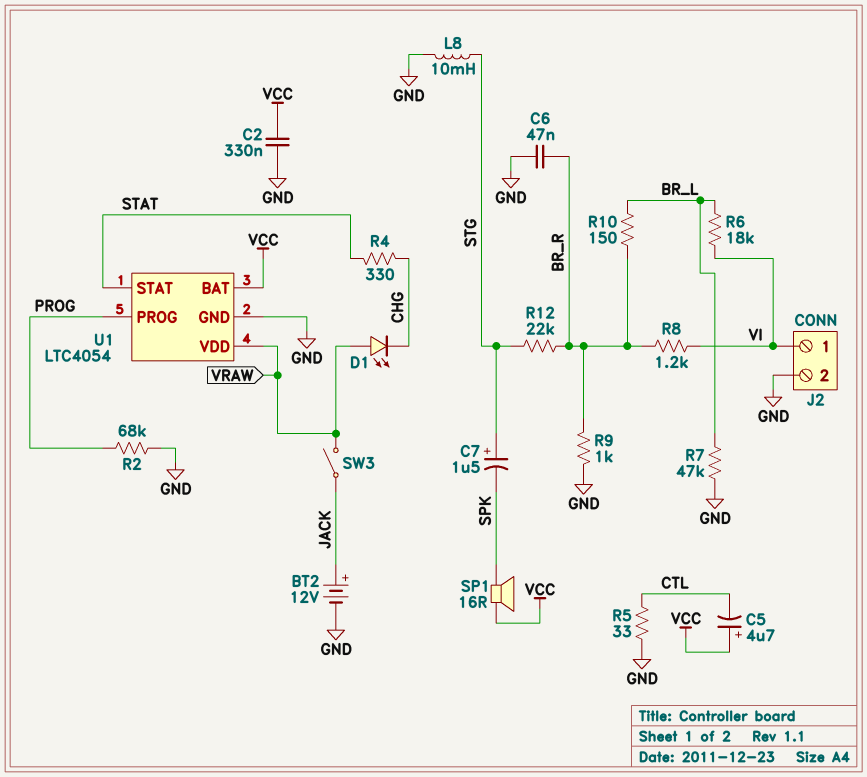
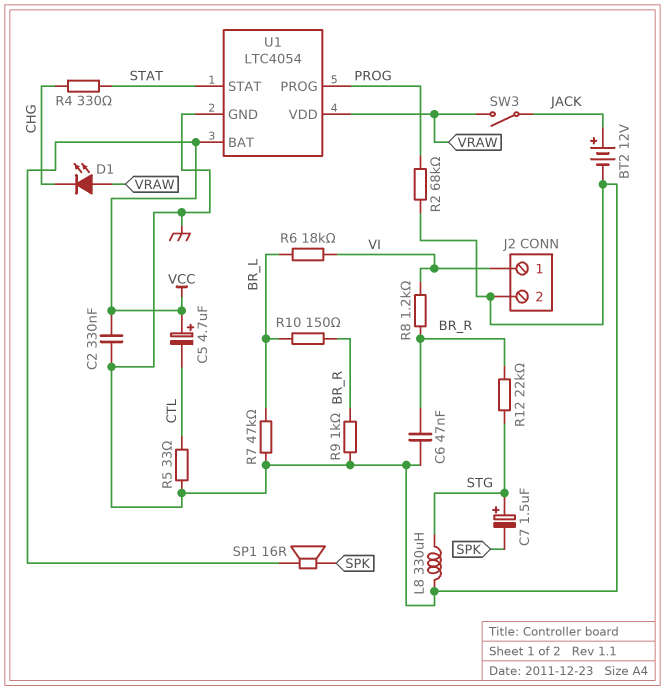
L8: 10mH (GND, STG) -> 330uH (GND, STG)

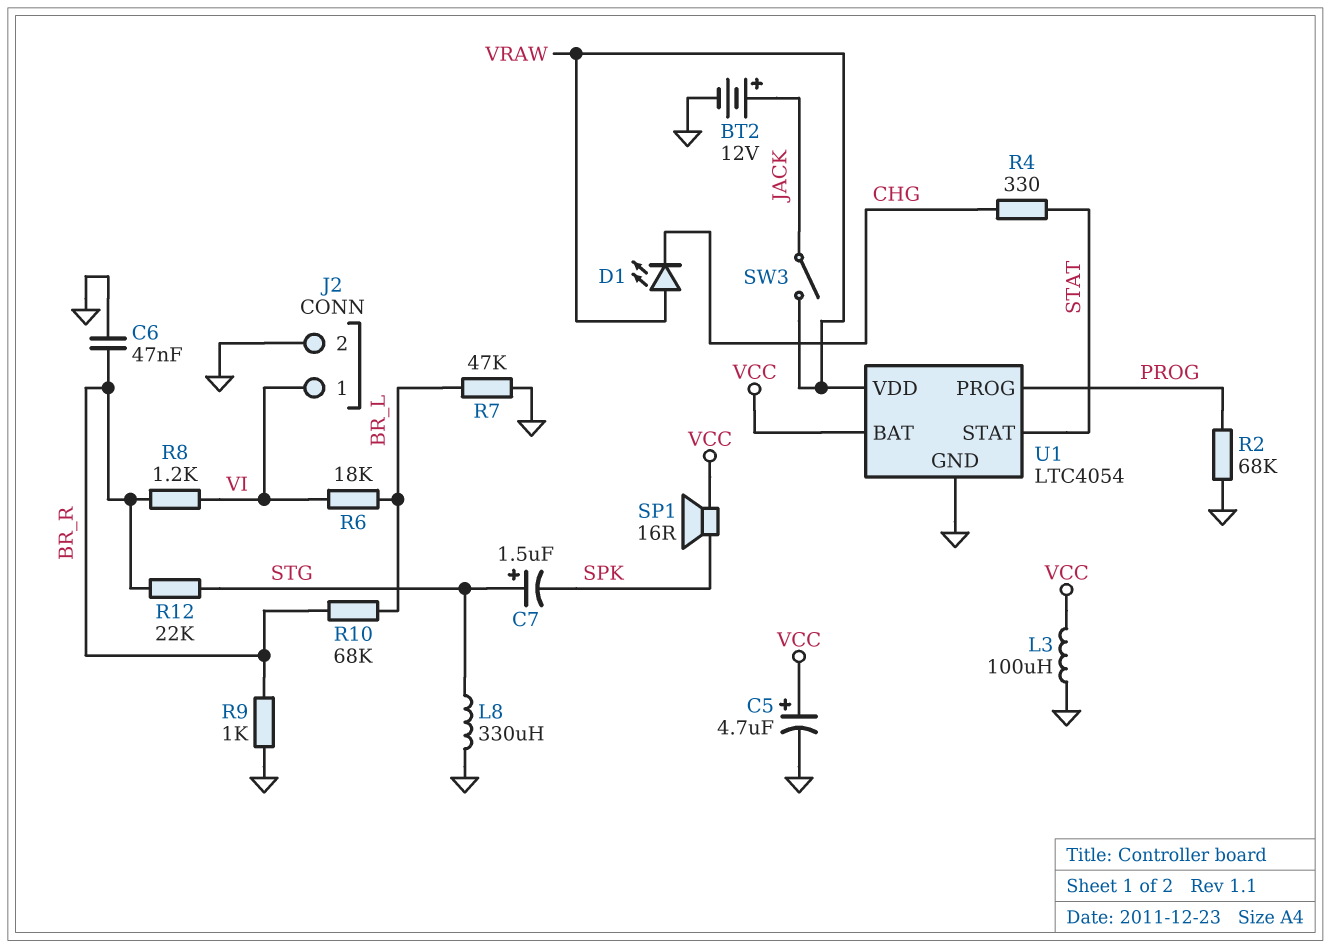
C2: 330nF (GND, VCC) -> none
C5: 4.7uF (plus VCC, minus CTL) -> 4.7uF (plus VCC, minus GND)
L3: none -> 100uH (GND, VCC)
R5: 33 (CTL, GND) -> none
R10: 150 (BR_L, BR_R) -> 68k (BR_L, BR_R)

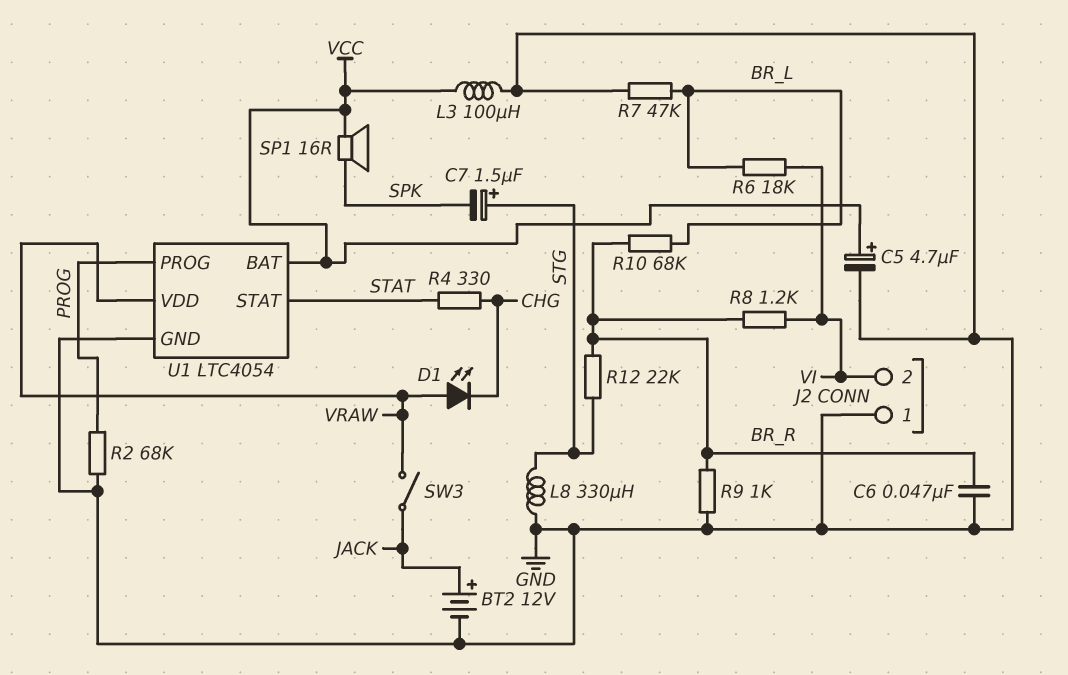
J2 pin 1: VI -> GND
J2 pin 2: GND -> VI

